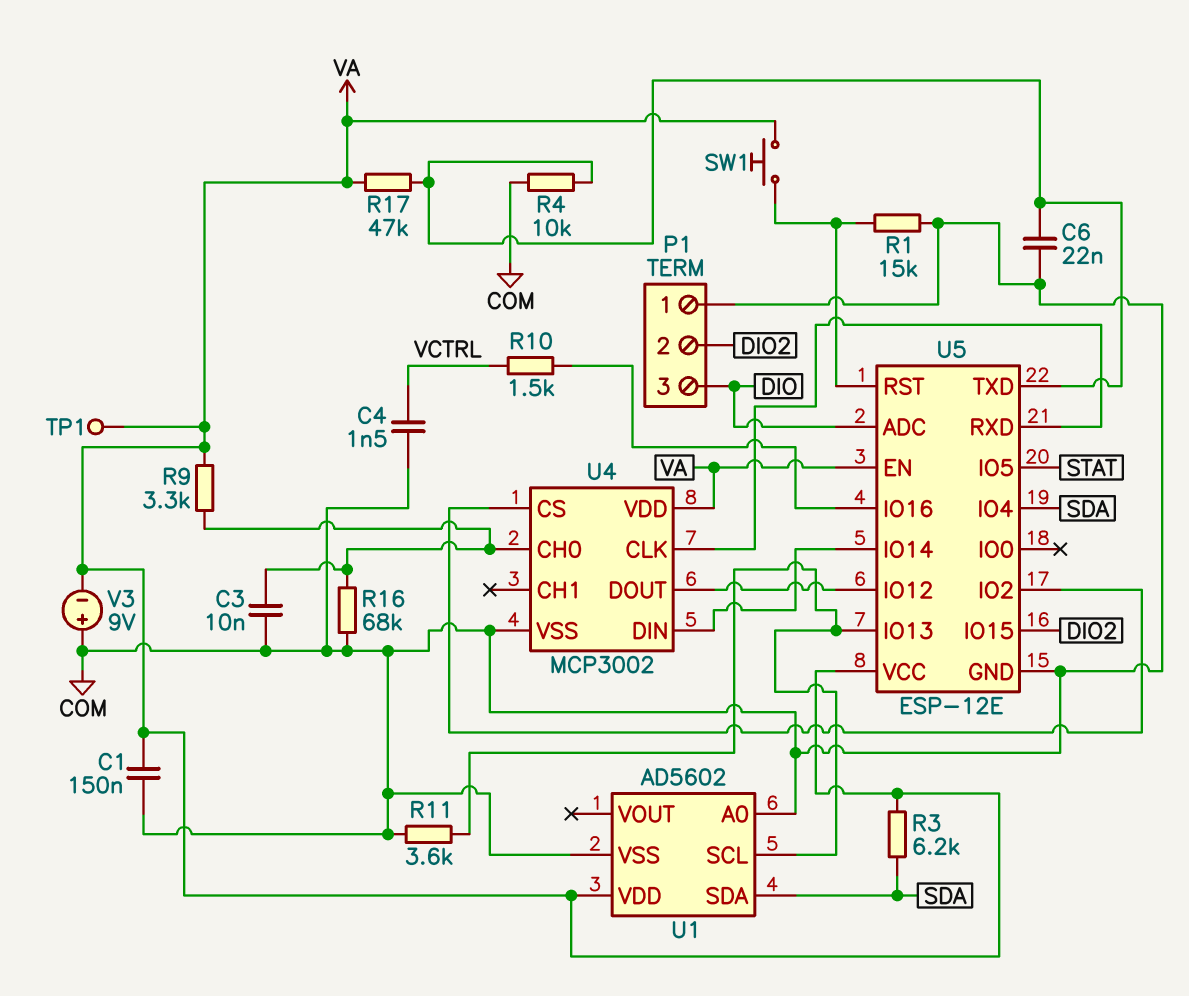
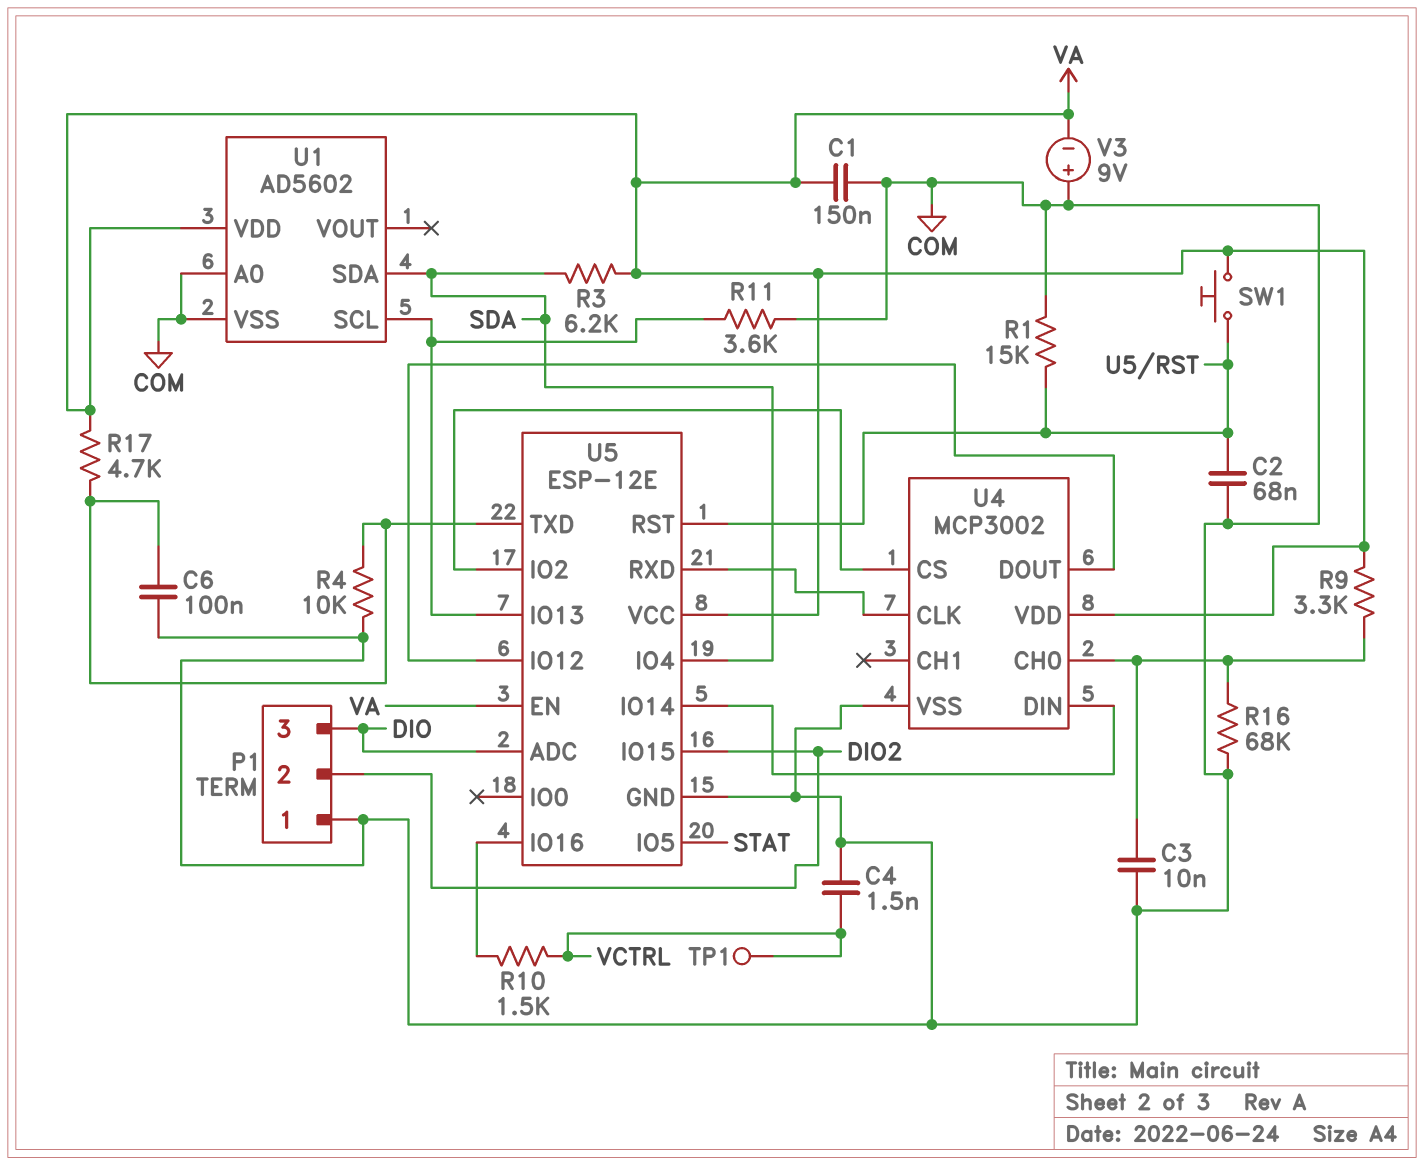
C2: none -> 68nF (COM, U5/RST)
C6: 22nF (COM, U5/TXD) -> 100nF (COM, U5/TXD)
R17: 47k (U5/TXD, VA) -> 4.7k (U5/TXD, VA)
TP1: test point (VA) -> test point (VCTRL)

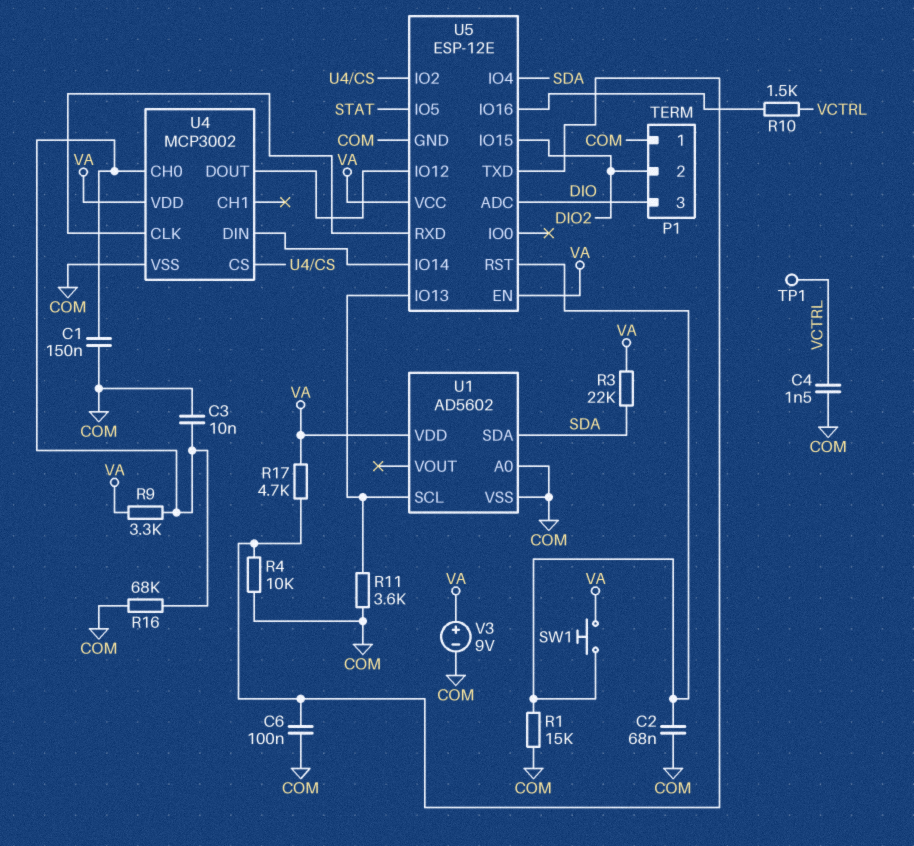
C1: 150nF (COM, VA) -> 150nF (COM, U4/CH0)
R3: 6.2k (SDA, VA) -> 22k (SDA, VA)
V3: 9V (plus COM, minus VA) -> 9V (plus VA, minus COM)

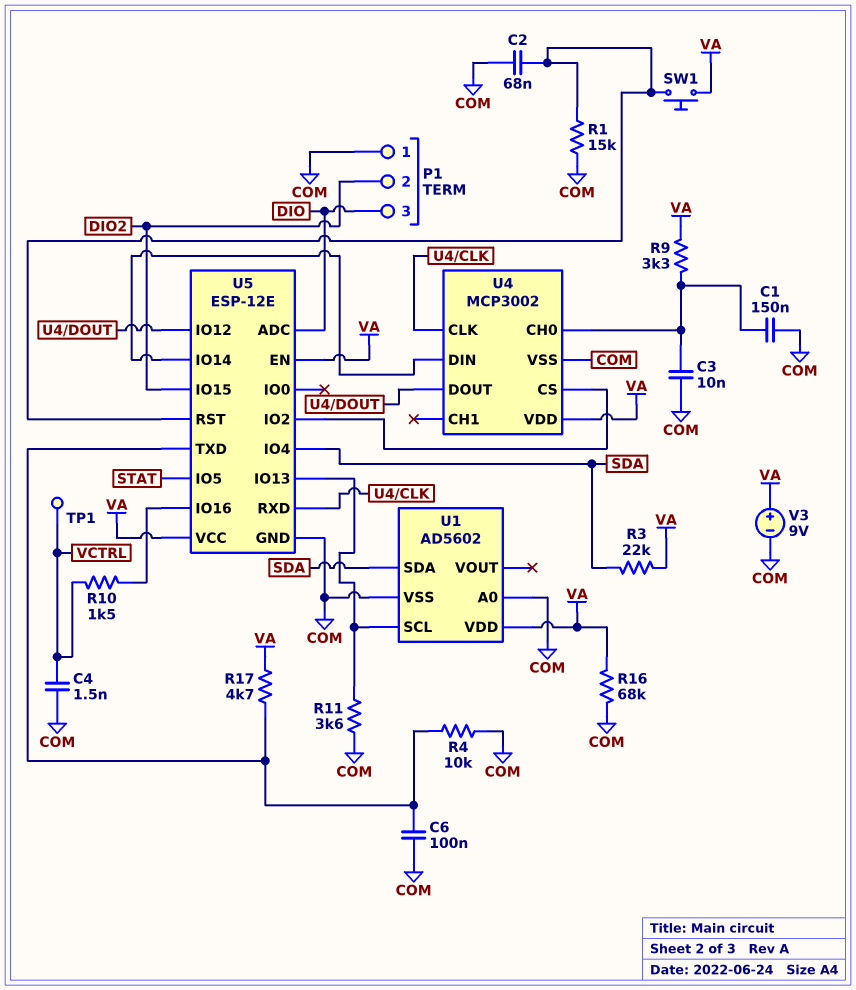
R16: 68k (COM, U4/CH0) -> 68k (COM, VA)

